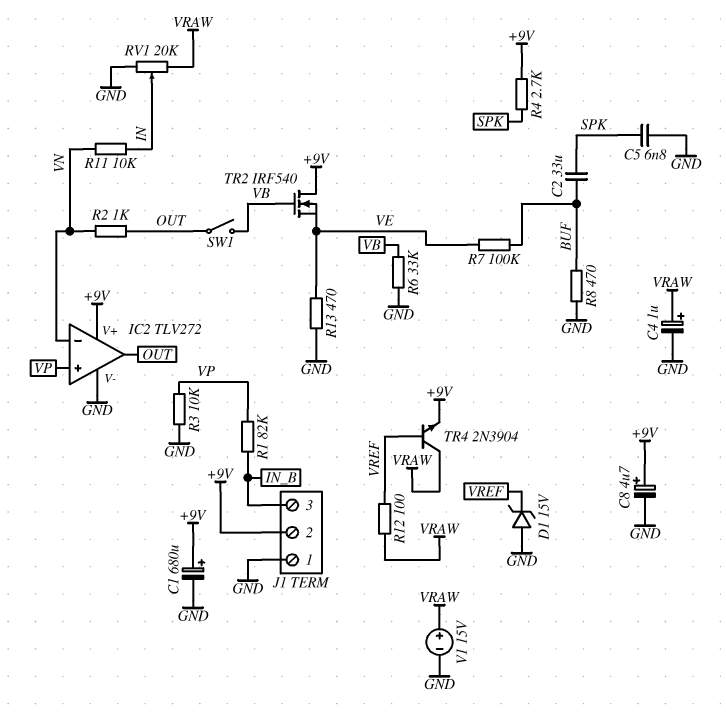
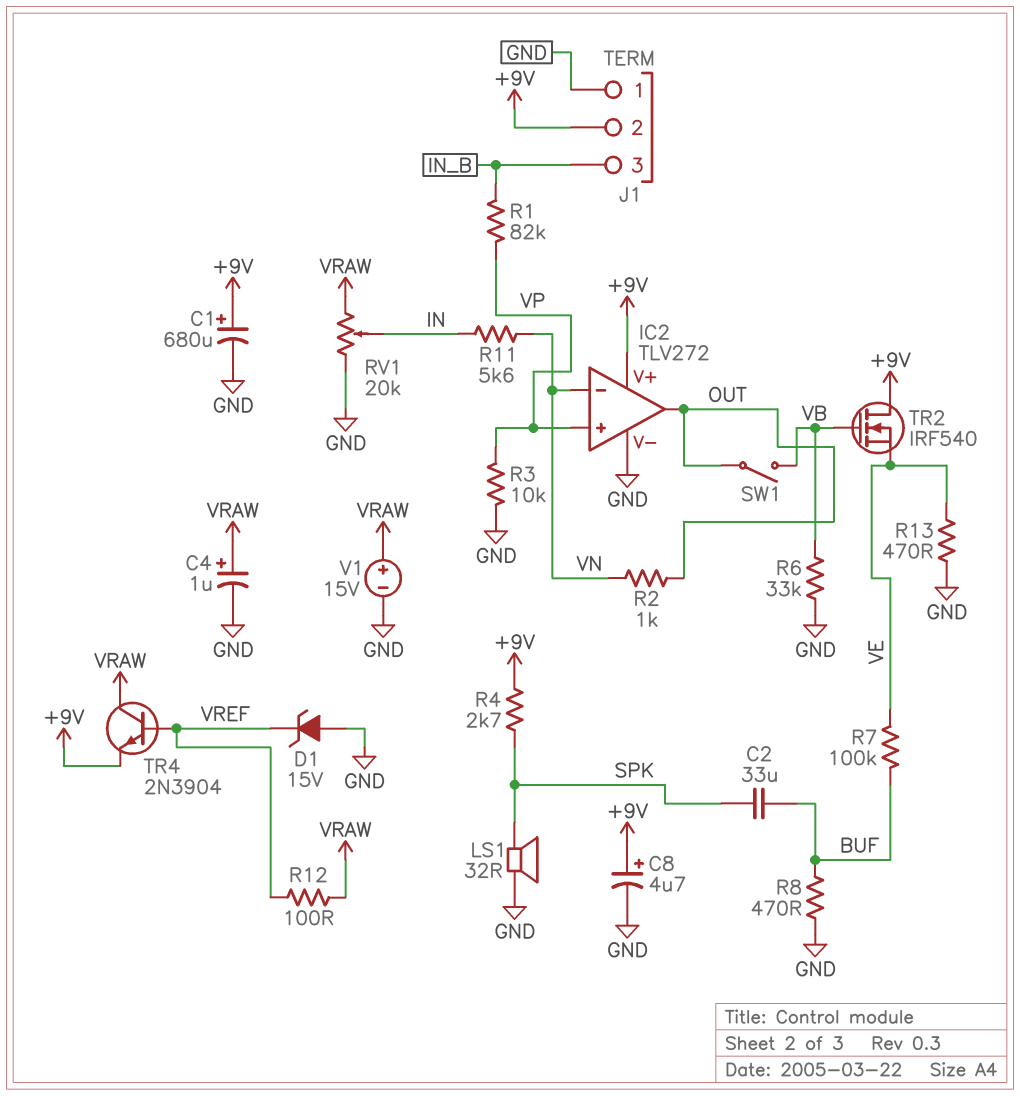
C5: 6.8nF (GND, SPK) -> none
LS1: none -> speaker 32R (GND, SPK)
R11: 10k (IN, VN) -> 5.6k (IN, VN)

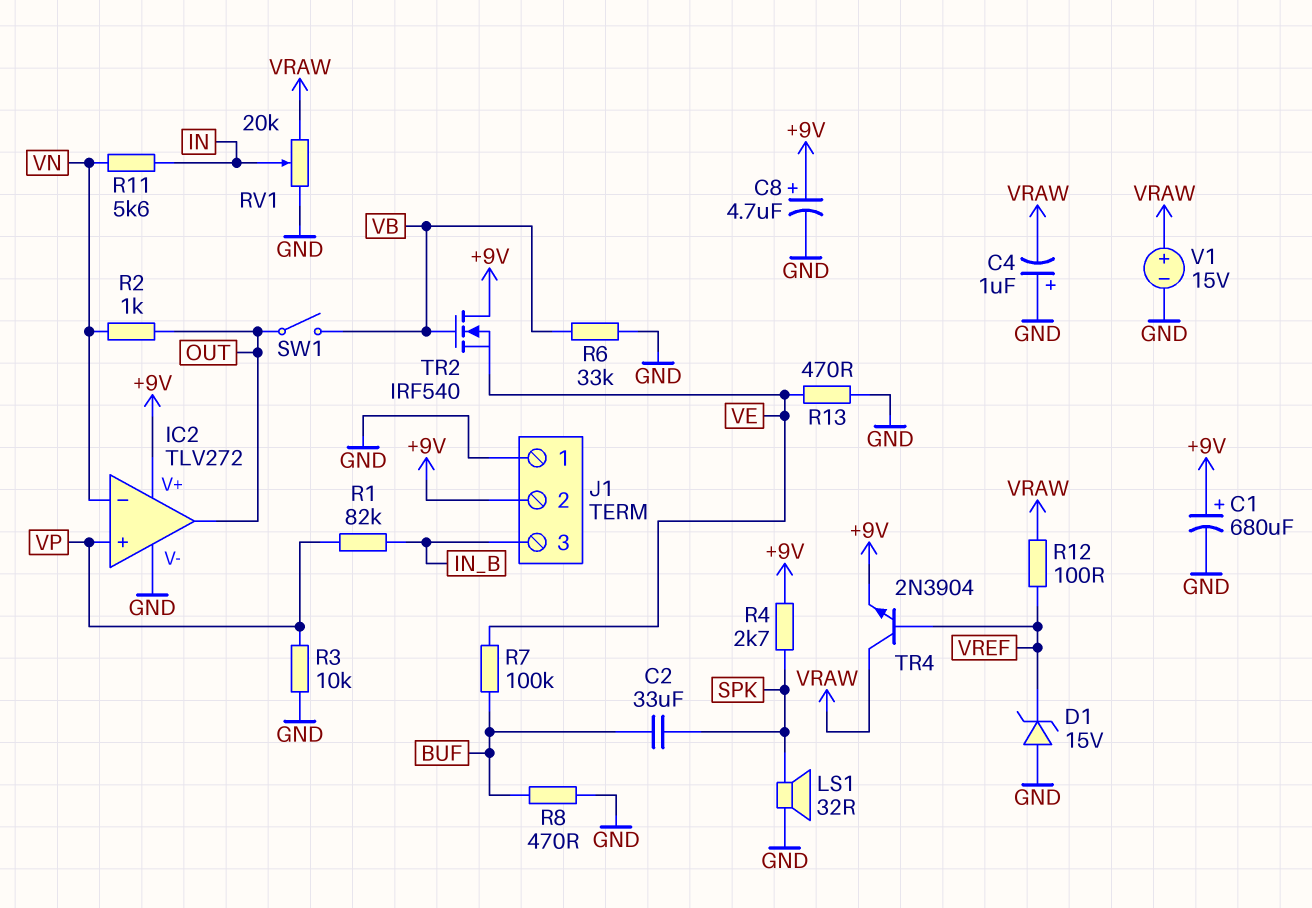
C4: 1uF (plus VRAW, minus GND) -> 1uF (plus GND, minus VRAW)

